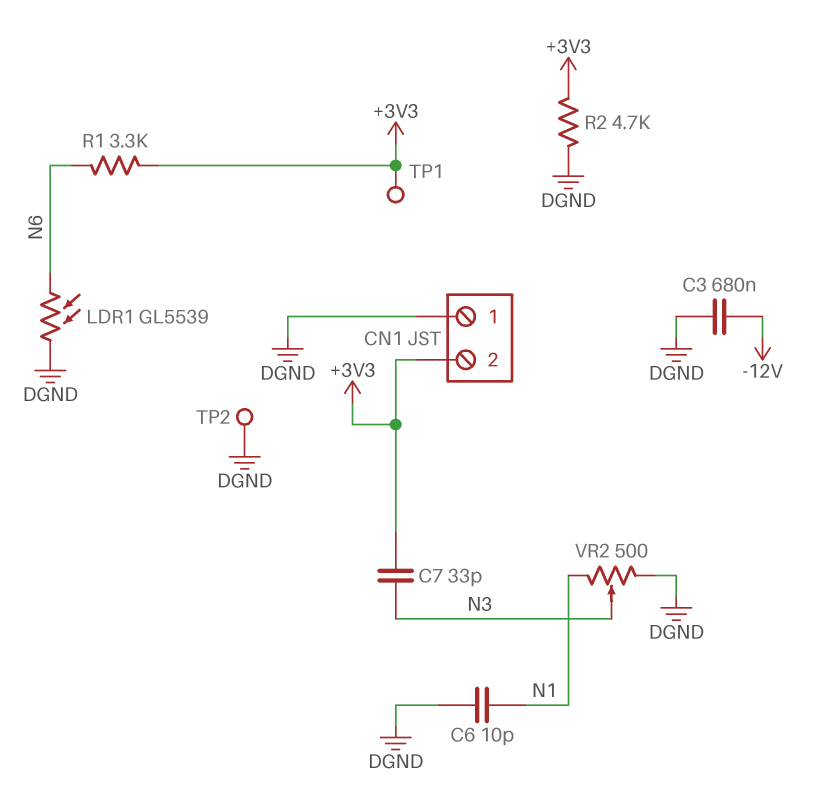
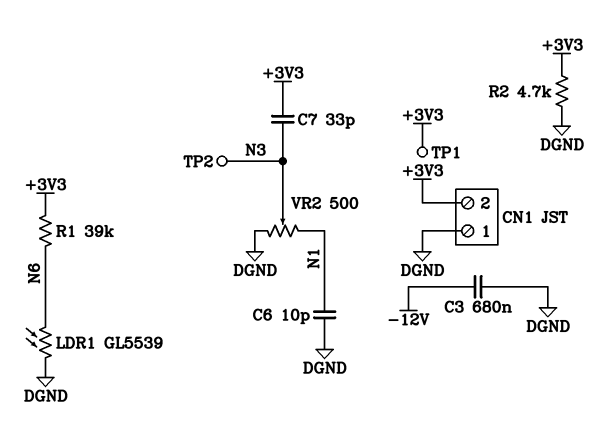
R1: 3.3k (+3V3, N6) -> 39k (+3V3, N6)
TP2: test point (DGND) -> test point (N3)

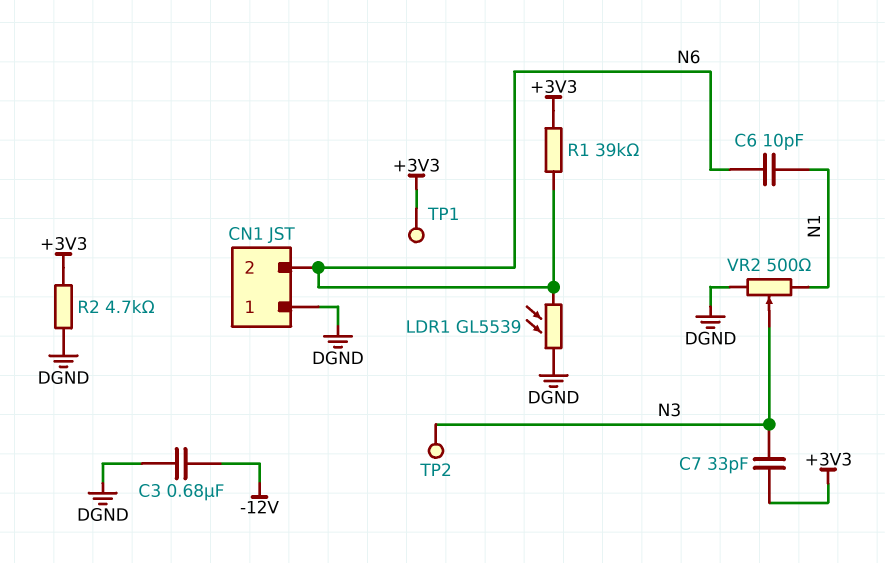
C6: 10pF (DGND, N1) -> 10pF (N1, N6)
CN1 pin 2: +3V3 -> N6

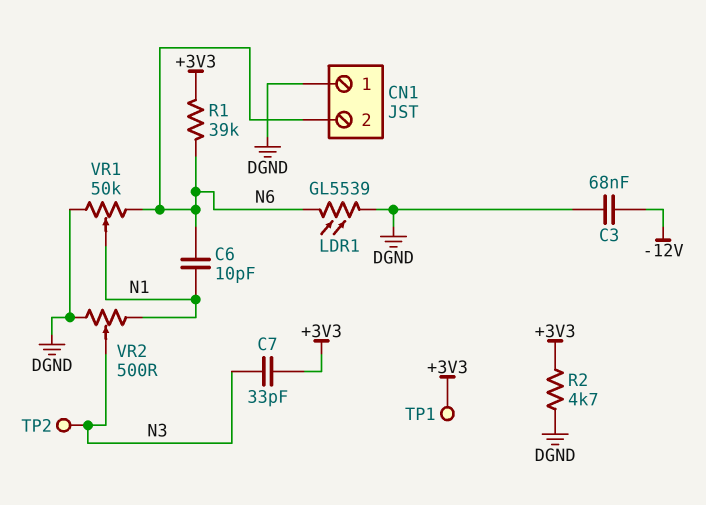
C3: 680nF (-12V, DGND) -> 68nF (-12V, DGND)
VR1: none -> 50k (DGND, N6, wiper N1)

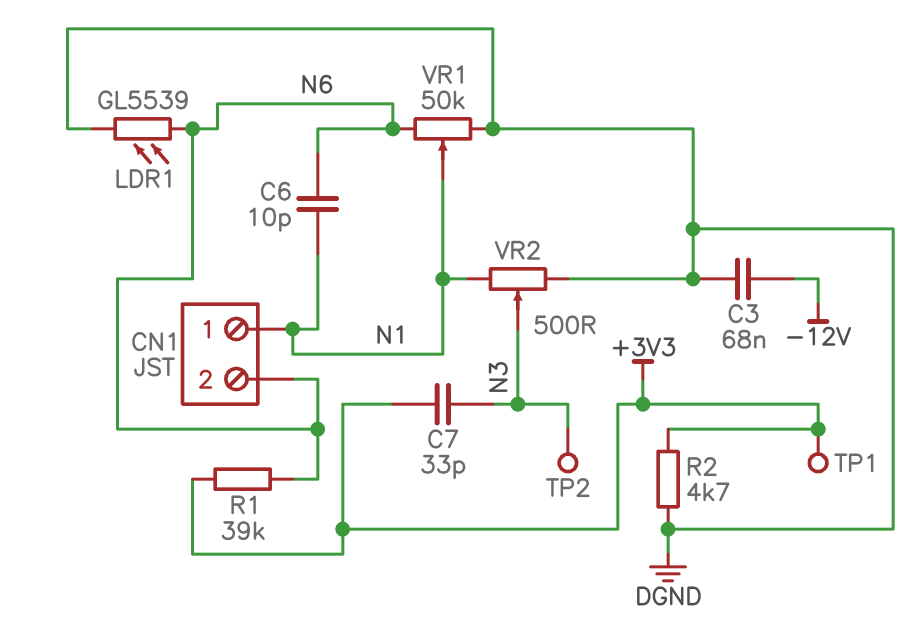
CN1 pin 1: DGND -> N1

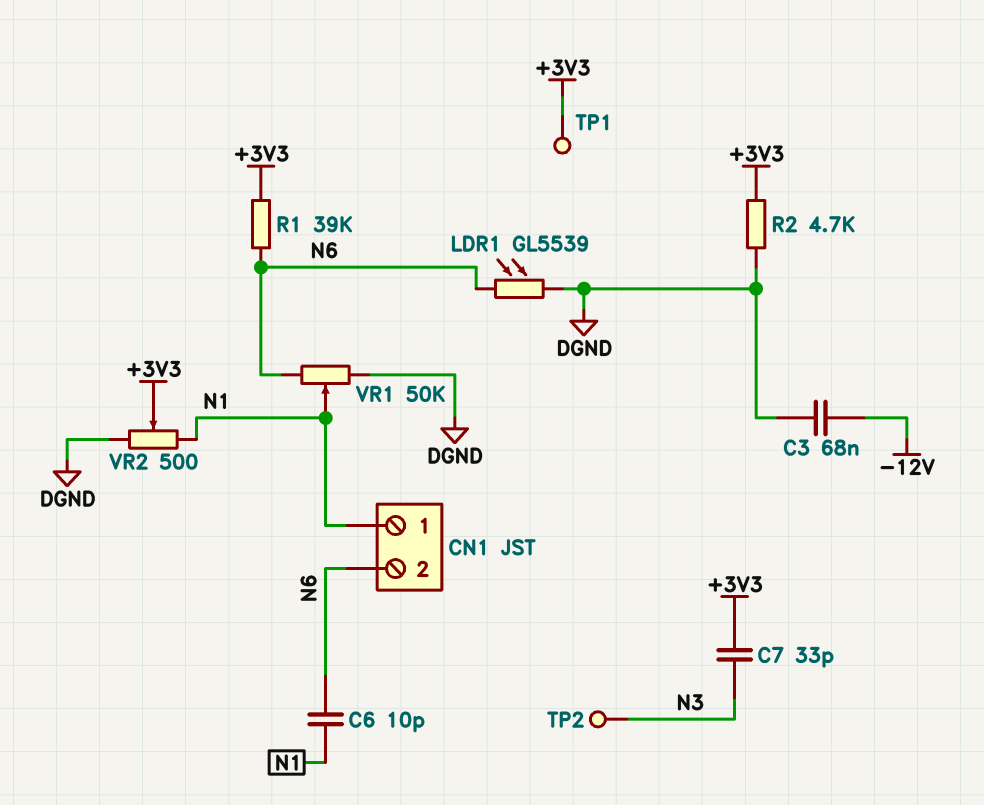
VR2: 500 (DGND, N1, wiper N3) -> 500 (DGND, N1, wiper +3V3)

